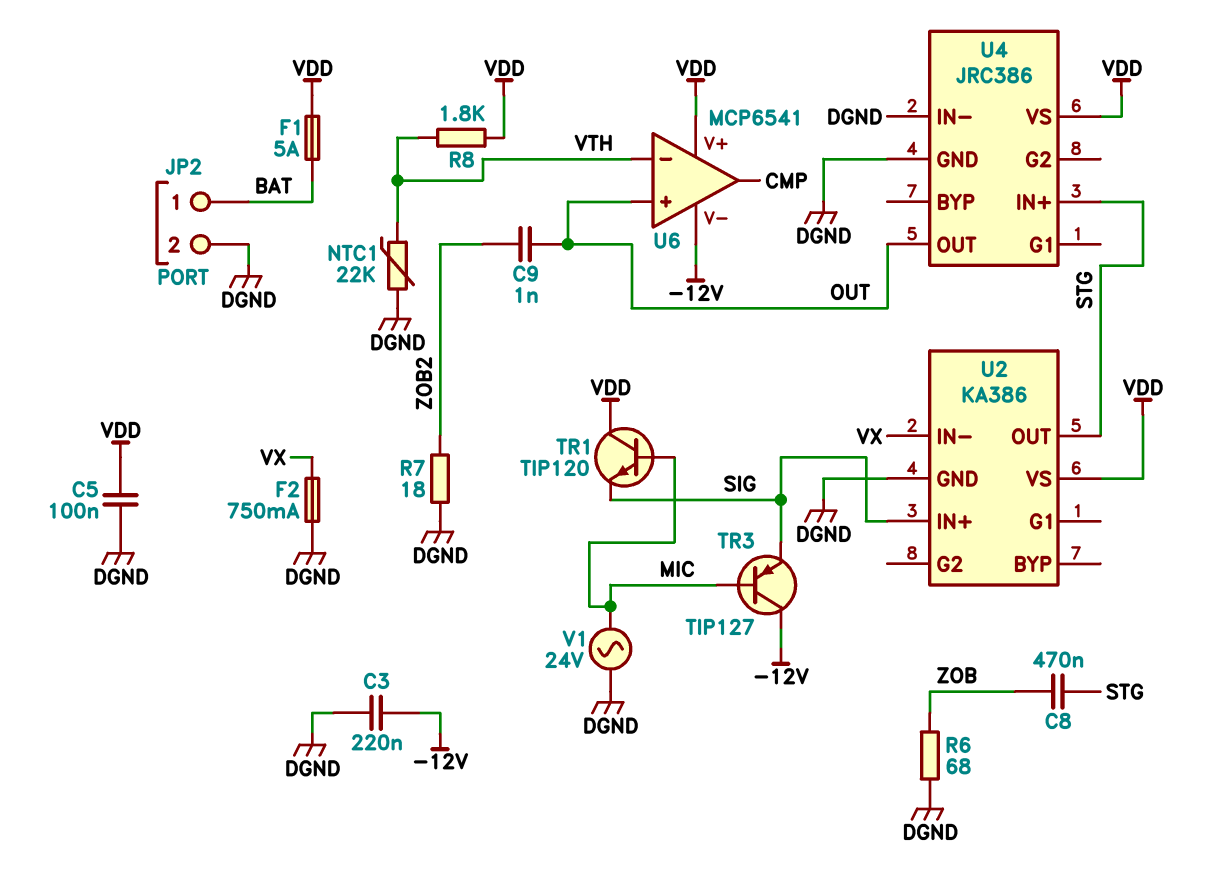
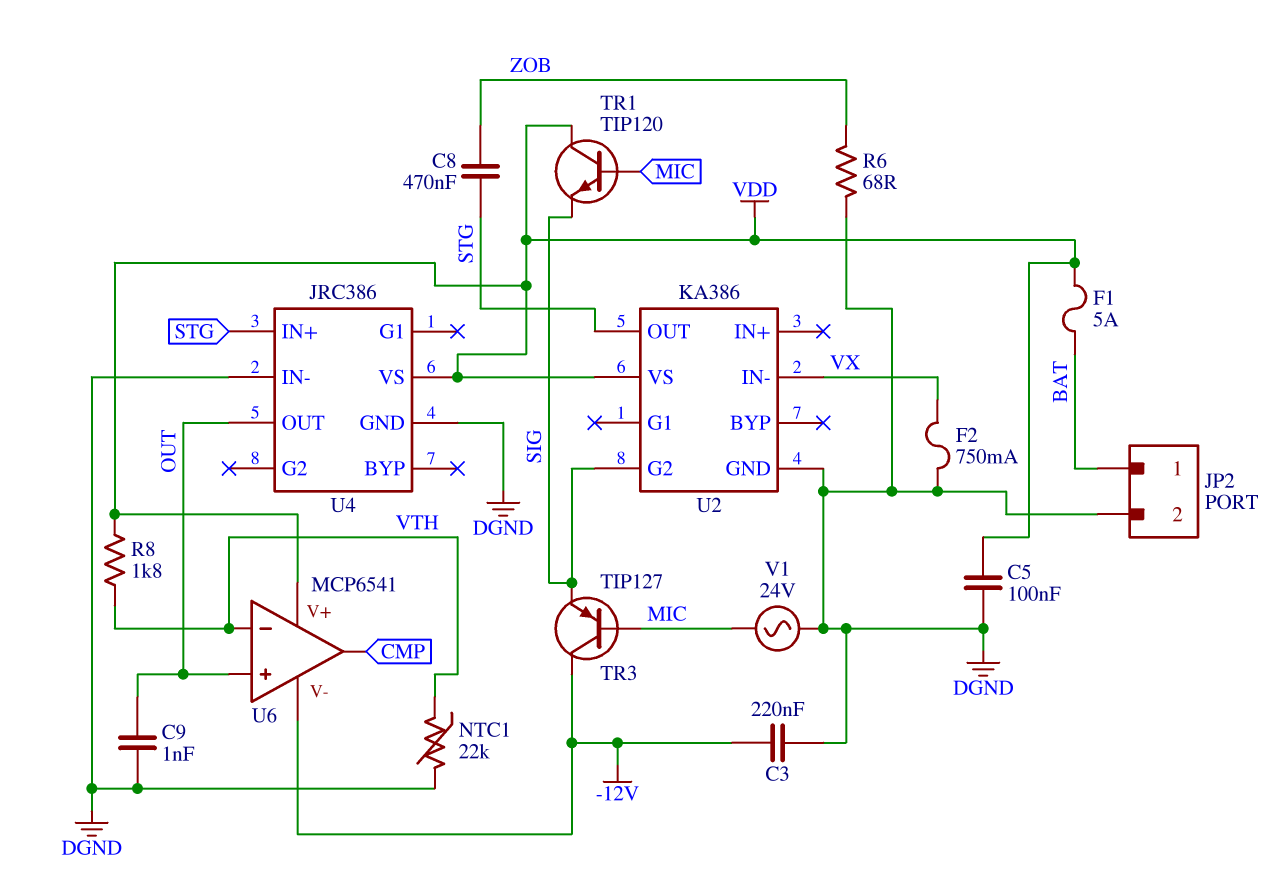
C9: 1nF (OUT, ZOB2) -> 1nF (DGND, OUT)
R7: 18 (DGND, ZOB2) -> none
U2 pin G2: none -> SIG
U2 pin IN+: SIG -> none

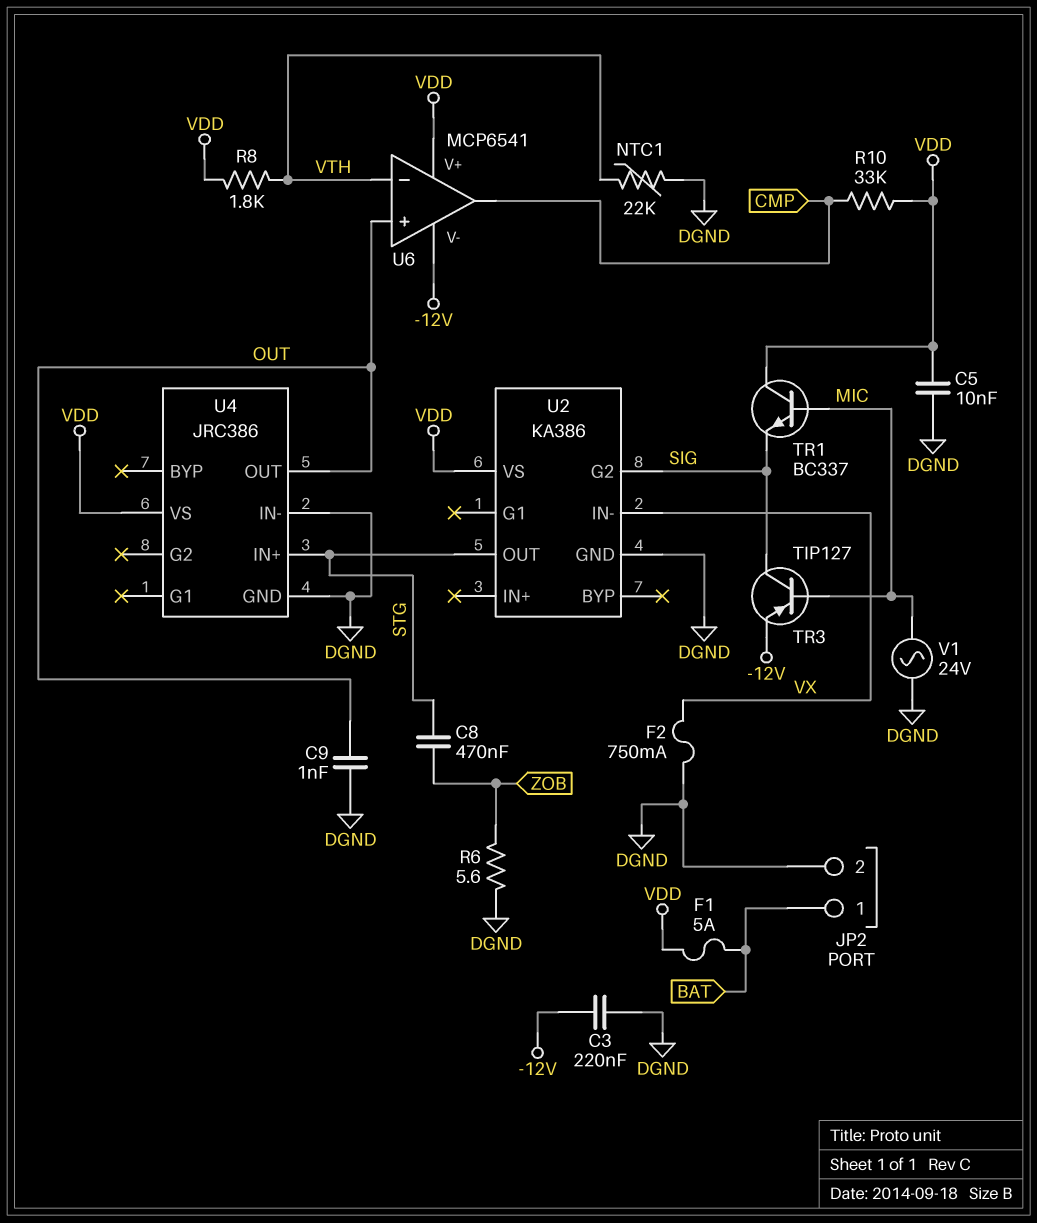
C5: 100nF (DGND, VDD) -> 10nF (DGND, VDD)
R6: 68 (DGND, ZOB) -> 5.6 (DGND, ZOB)
R10: none -> 33k (CMP, VDD)
TR1: NPN TIP120 (B MIC, C VDD, E SIG) -> NPN BC337 (B MIC, C VDD, E SIG)
TR3: PNP TIP127 (B MIC, C -12V, E SIG) -> PNP TIP127 (B MIC, C SIG, E -12V)

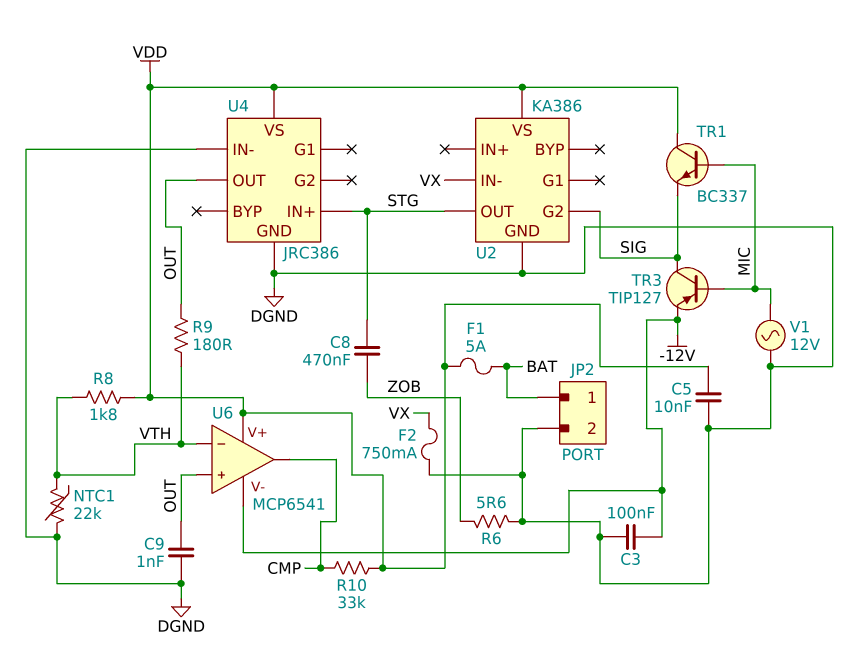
C3: 220nF (-12V, DGND) -> 100nF (-12V, DGND)
R9: none -> 180 (OUT, VTH)
V1: AC 24V (DGND, MIC) -> AC 12V (DGND, MIC)

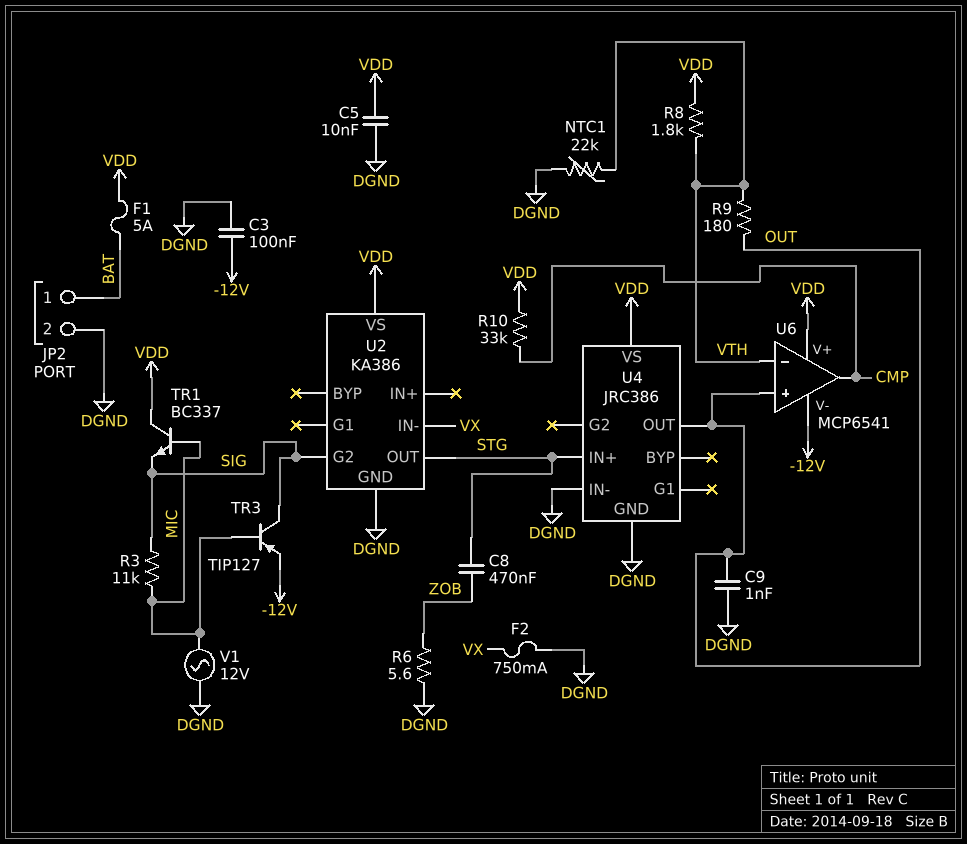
R3: none -> 11k (MIC, SIG)

